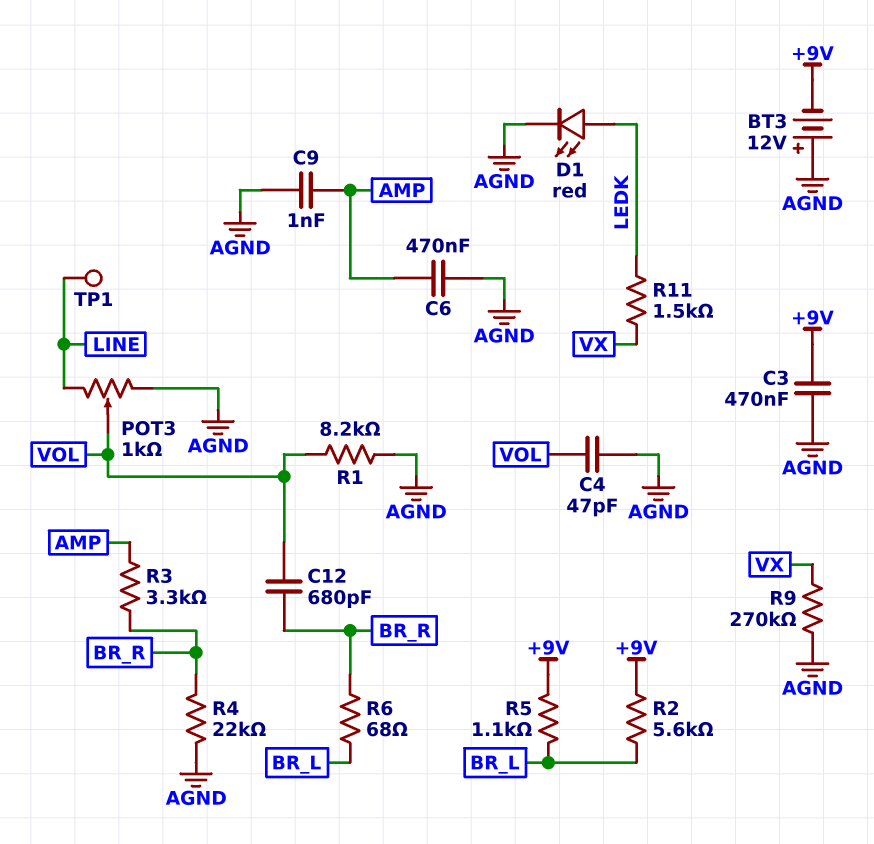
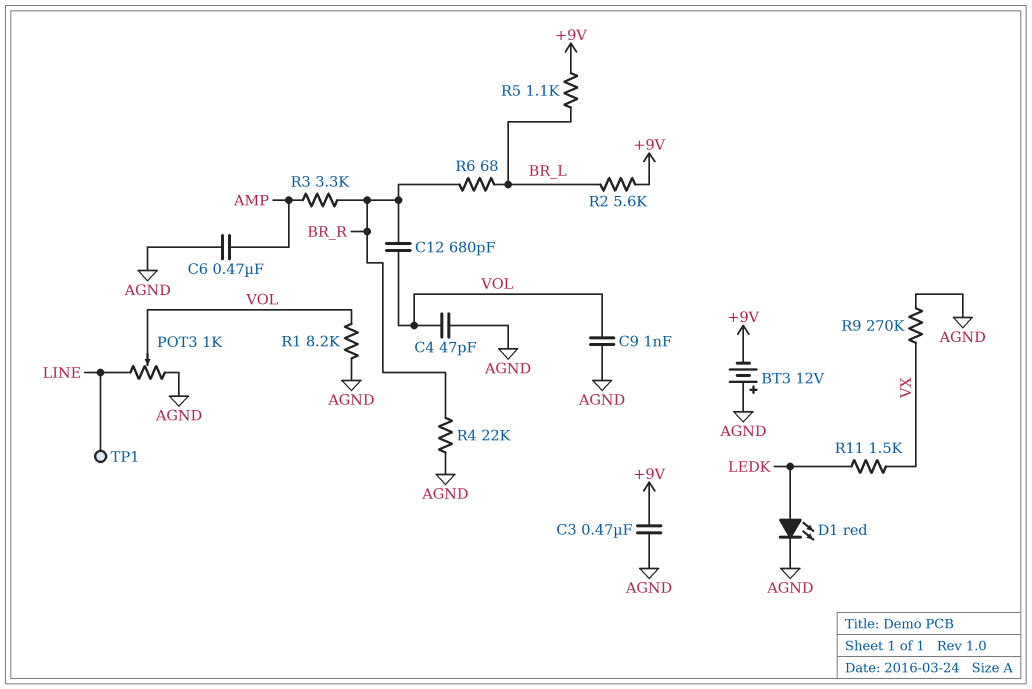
C9: 1nF (AGND, AMP) -> 1nF (AGND, VOL)

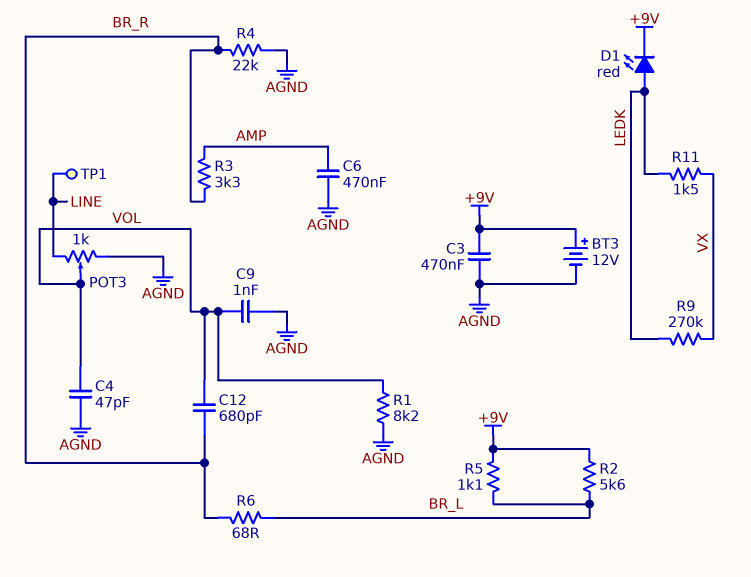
BT3: 12V (plus AGND, minus +9V) -> 12V (plus +9V, minus AGND)
D1: LED red (A LEDK, K AGND) -> LED red (A LEDK, K +9V)
R9: 270k (AGND, VX) -> 270k (LEDK, VX)

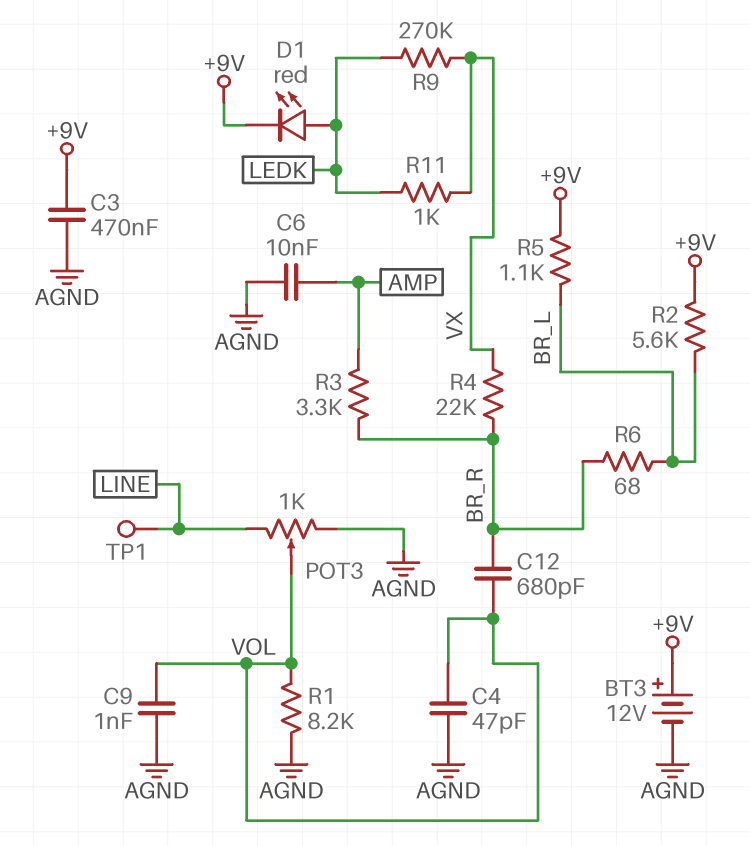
C6: 470nF (AGND, AMP) -> 10nF (AGND, AMP)
R4: 22k (AGND, BR_R) -> 22k (BR_R, VX)
R11: 1.5k (LEDK, VX) -> 1k (LEDK, VX)

